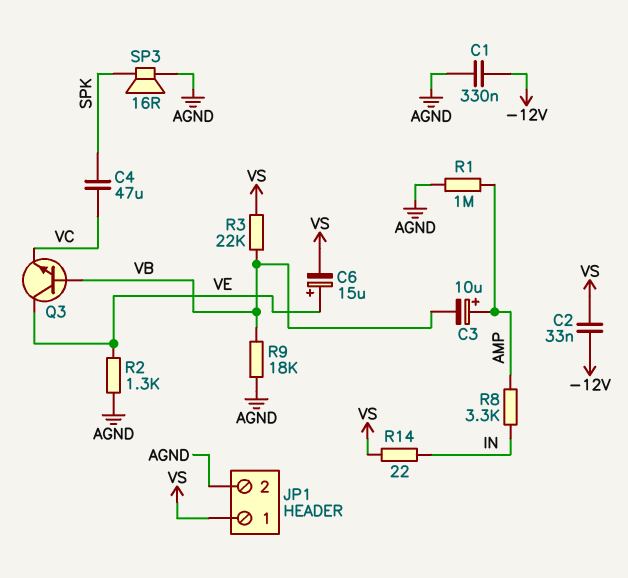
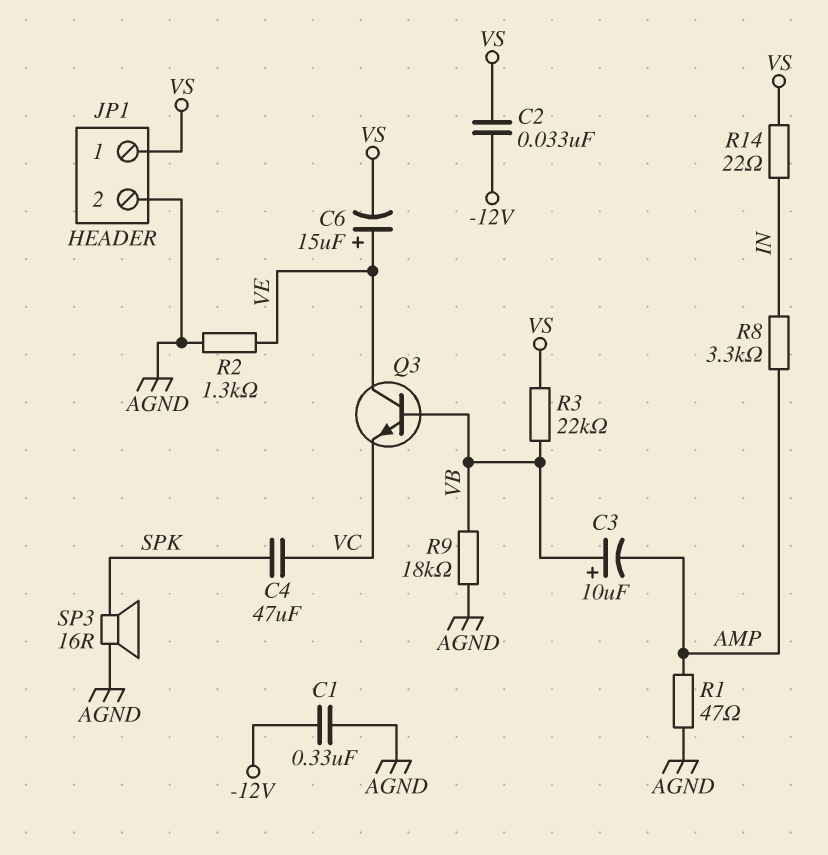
C3: 10uF (plus AMP, minus VB) -> 10uF (plus VB, minus AMP)
R1: 1M (AGND, AMP) -> 47 (AGND, AMP)

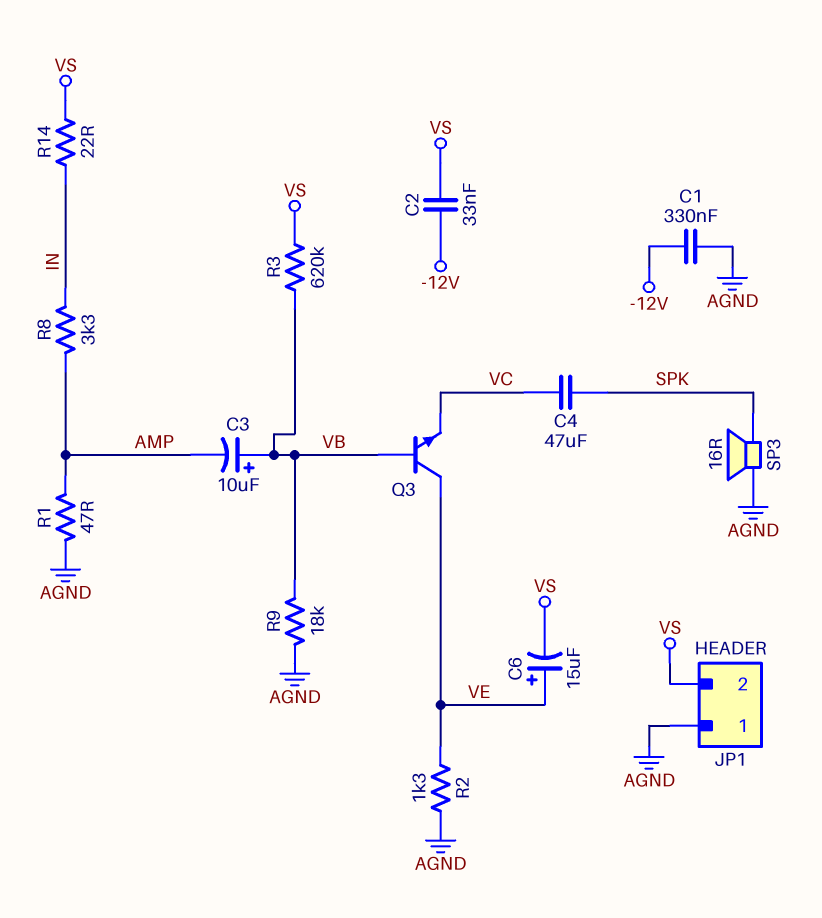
JP1 pin 1: VS -> AGND
JP1 pin 2: AGND -> VS
R3: 22k (VB, VS) -> 620k (VB, VS)

